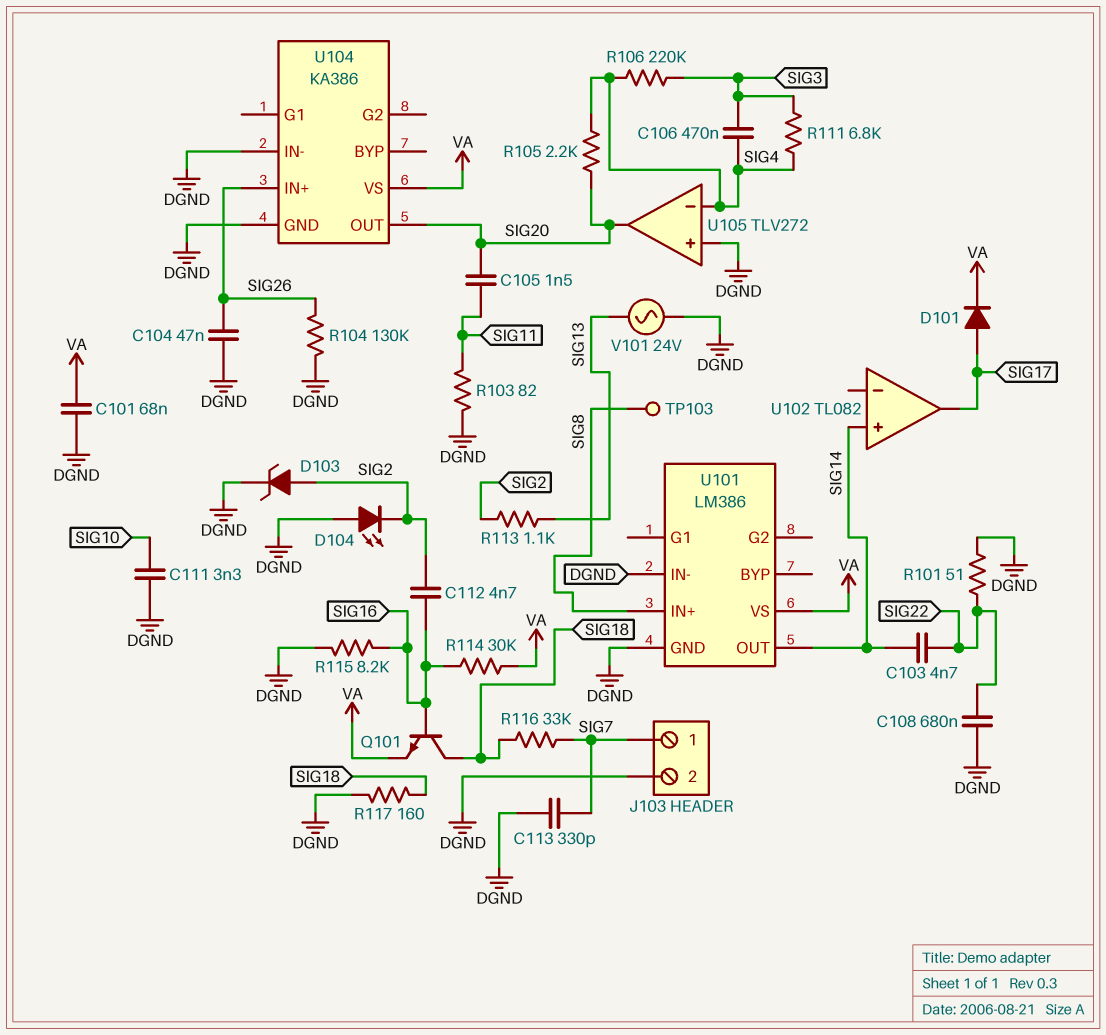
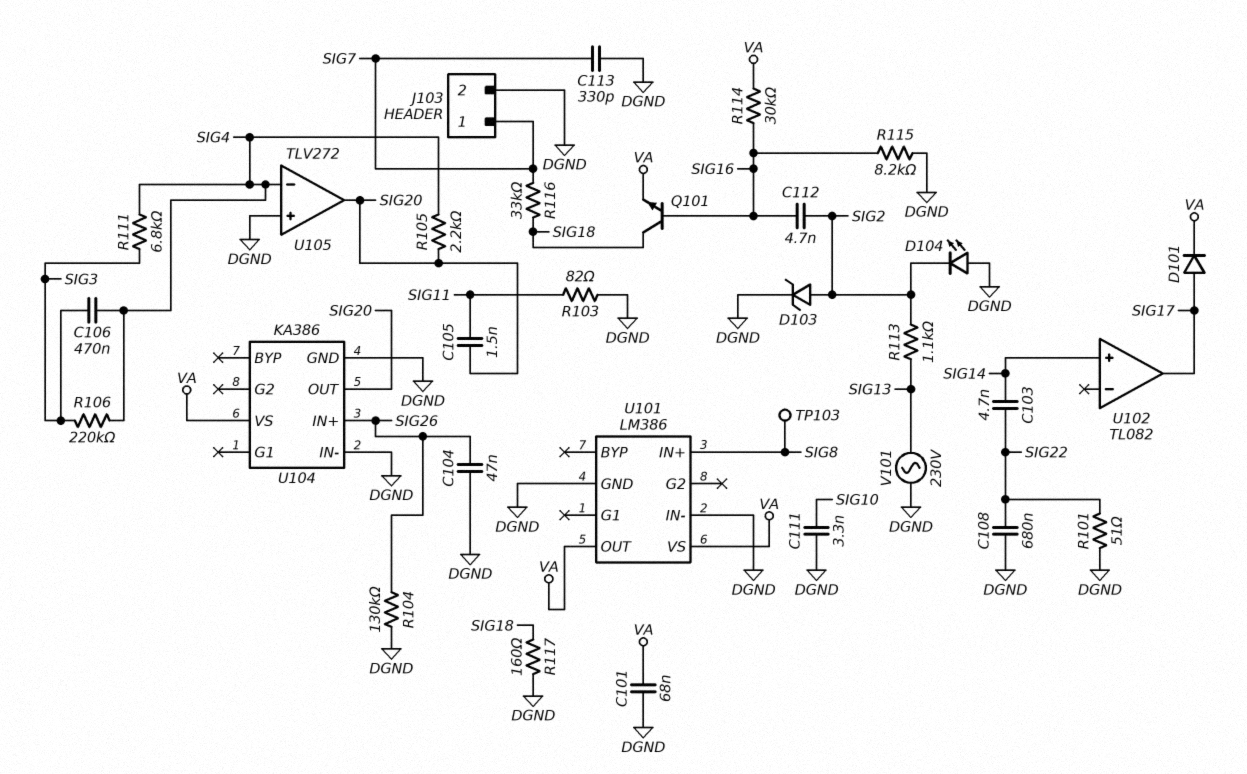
U101 pin OUT: SIG14 -> VA
V101: AC 24V (DGND, SIG13) -> AC 230V (DGND, SIG13)

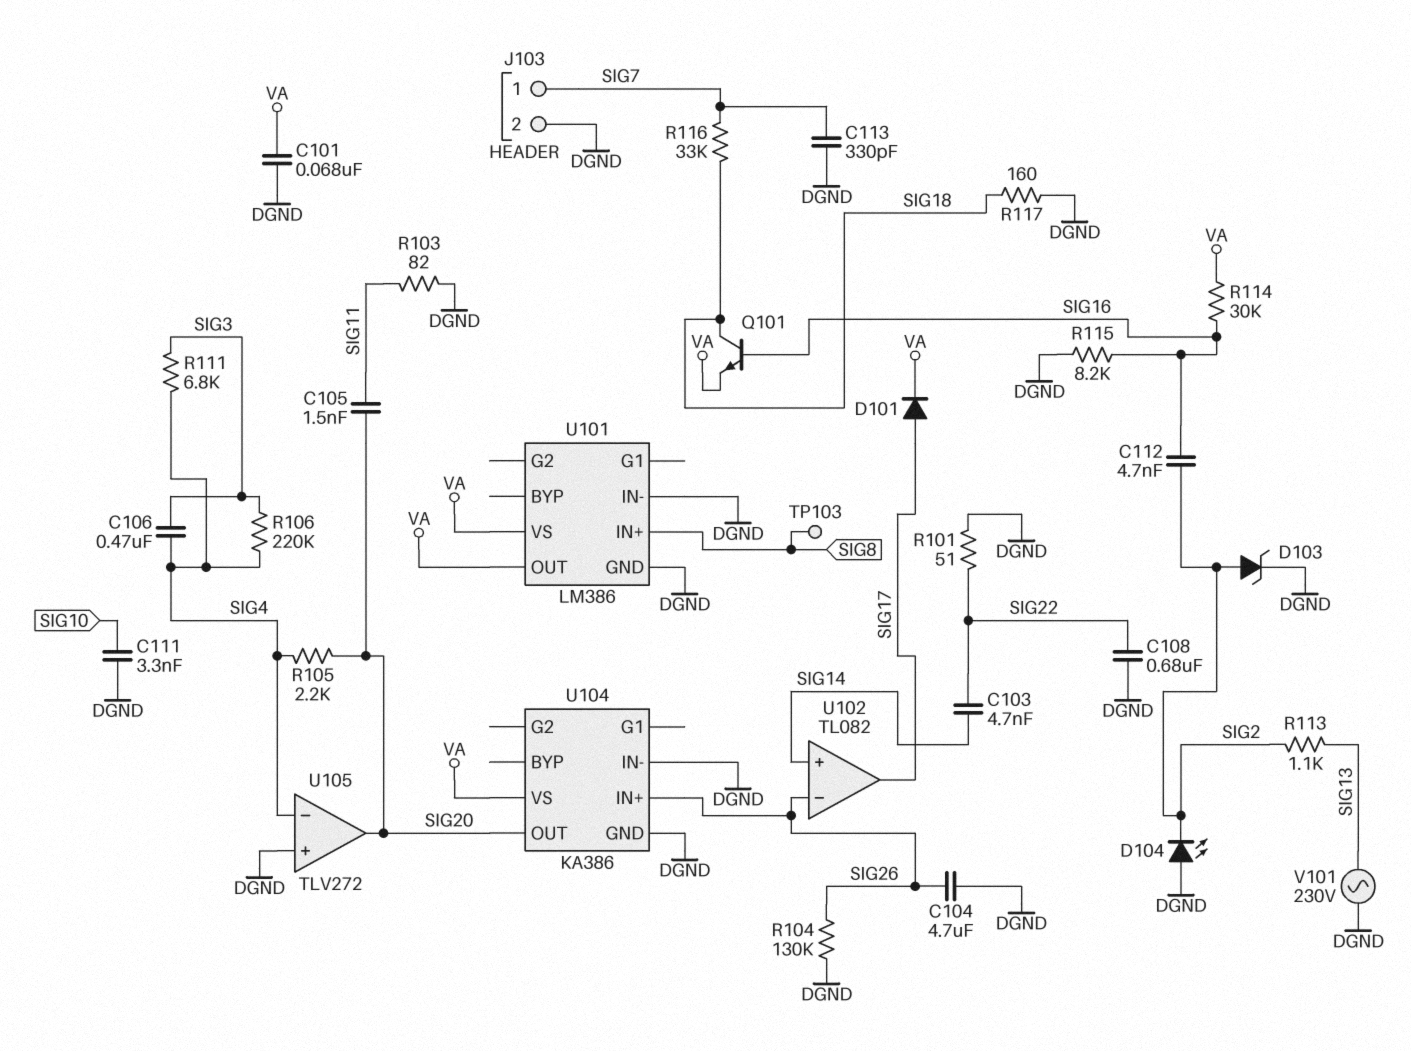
C104: 47nF (DGND, SIG26) -> 4.7uF (DGND, SIG26)
U102 pin in-: none -> SIG26

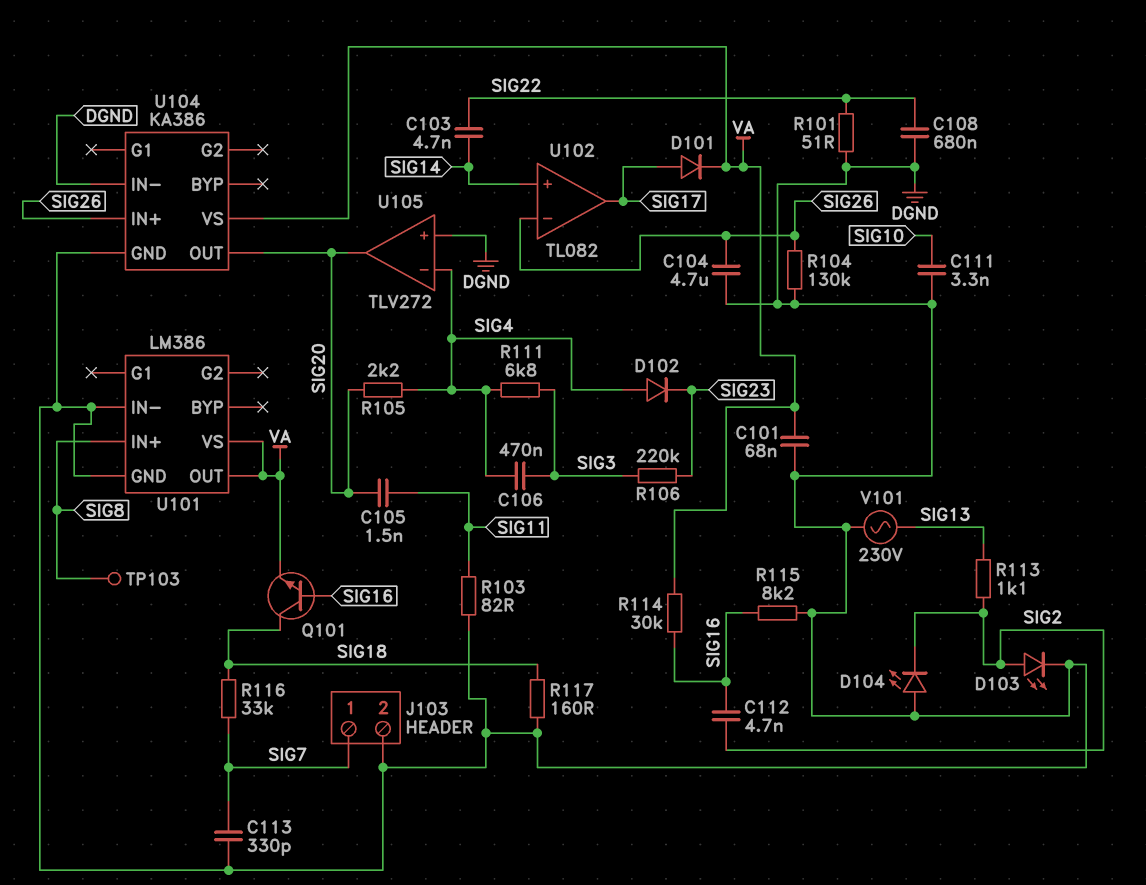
D102: none -> diode (A SIG4, K SIG23)
D103: zener (A SIG2, K DGND) -> LED (A SIG2, K DGND)
R106: 220k (SIG3, SIG4) -> 220k (SIG3, SIG23)

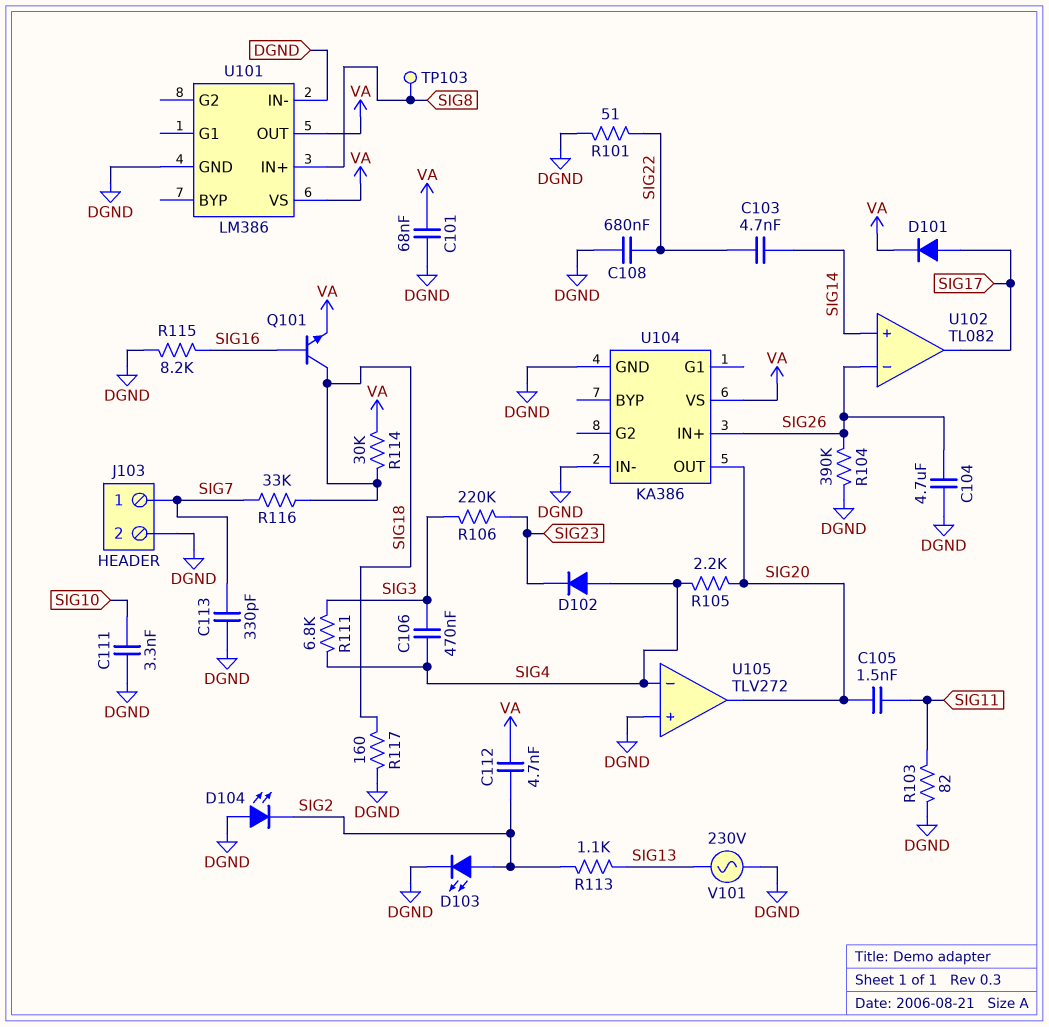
C112: 4.7nF (SIG2, SIG16) -> 4.7nF (SIG2, VA)
R104: 130k (DGND, SIG26) -> 390k (DGND, SIG26)
R114: 30k (SIG16, VA) -> 30k (SIG18, VA)

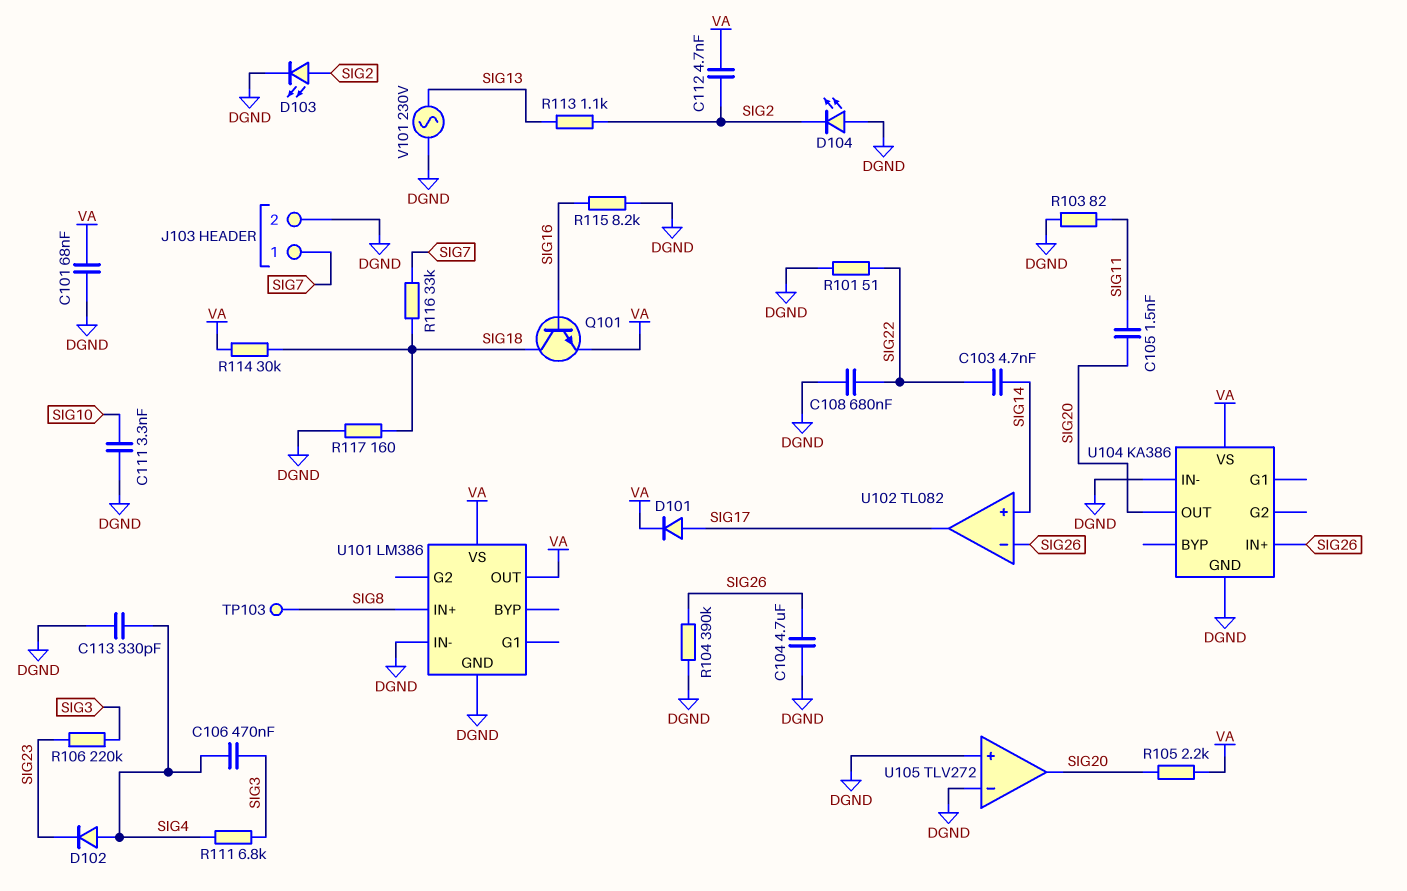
C113: 330pF (DGND, SIG7) -> 330pF (DGND, SIG4)
R105: 2.2k (SIG4, SIG20) -> 2.2k (SIG20, VA)
U105 pin in-: SIG4 -> DGND

